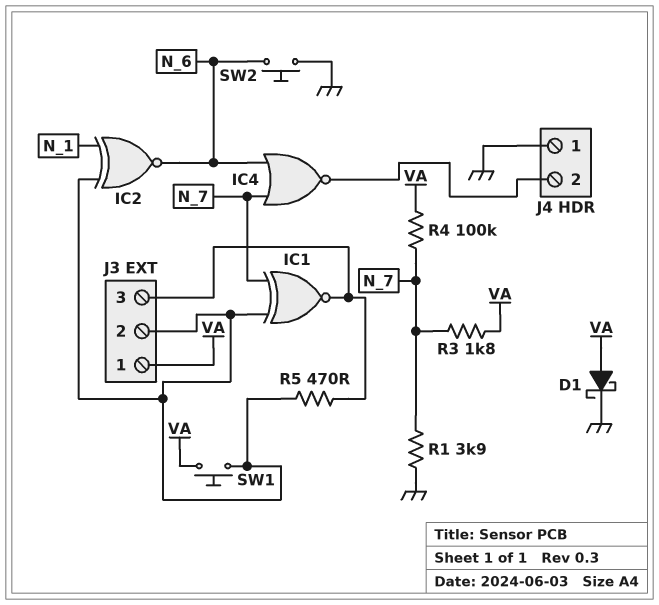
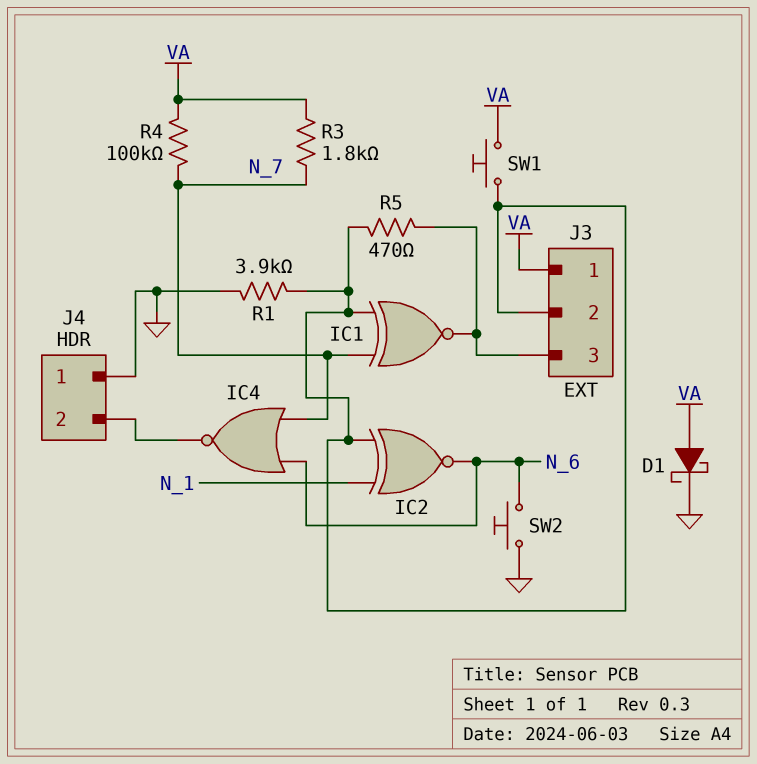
R1: 3.9k (GND, N_7) -> 3.9k (GND, J3/2)

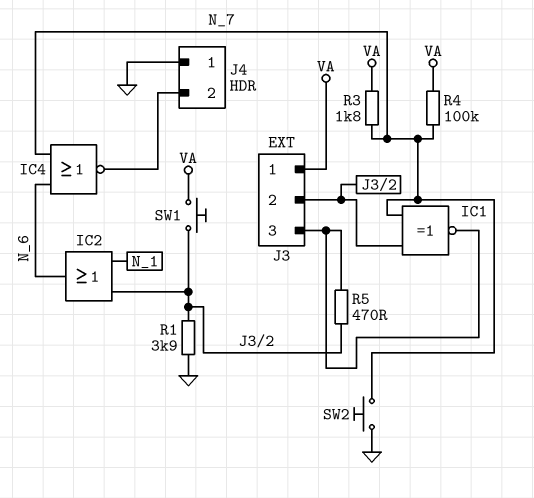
D1: schottky (A VA, K GND) -> none
IC2: XNOR (in J3/2, in N_1, out N_6) -> OR (in J3/2, in N_1, out N_6)
SW2: button (GND, N_6) -> button (GND, N_7)

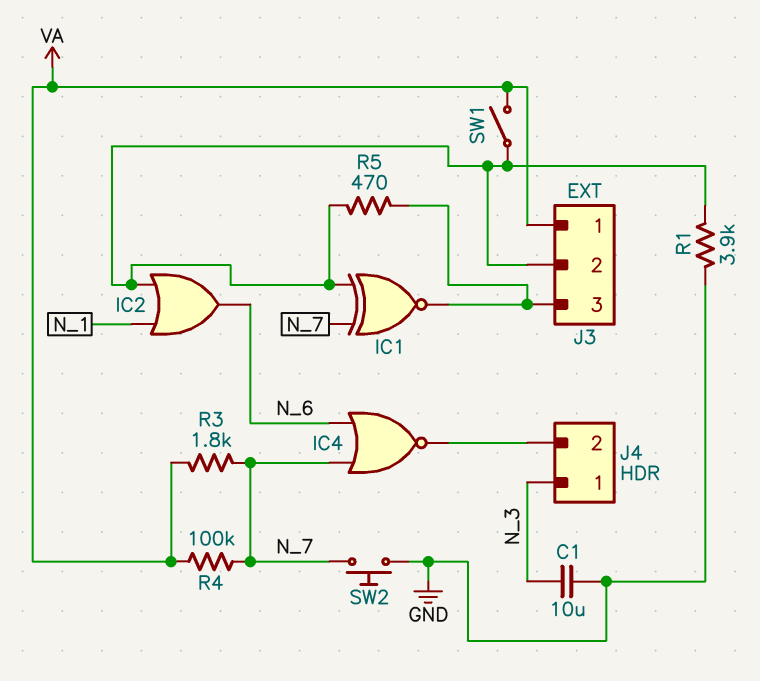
C1: none -> 10uF (GND, N_3)
J4 pin 1: GND -> N_3
SW1: button (J3/2, VA) -> switch (J3/2, VA)

